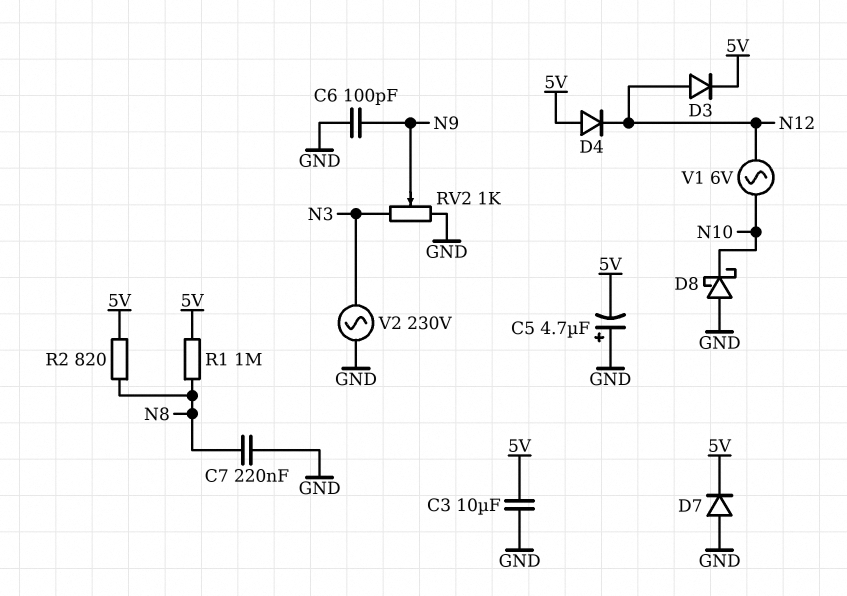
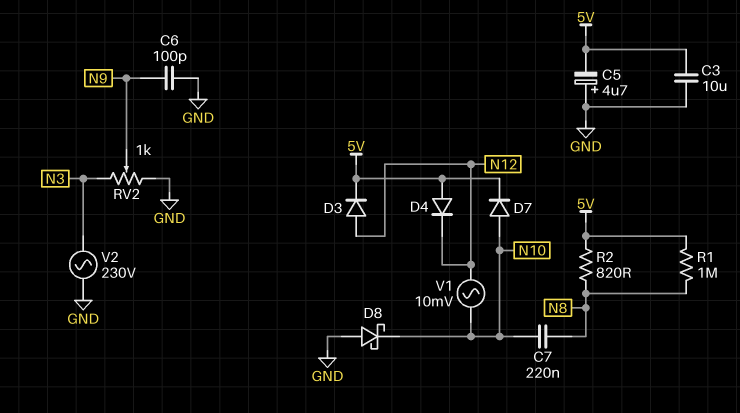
C7: 220nF (GND, N8) -> 220nF (N8, N10)
D7: diode (A GND, K 5V) -> diode (A N10, K 5V)
V1: AC 6V (N10, N12) -> AC 10mV (N10, N12)

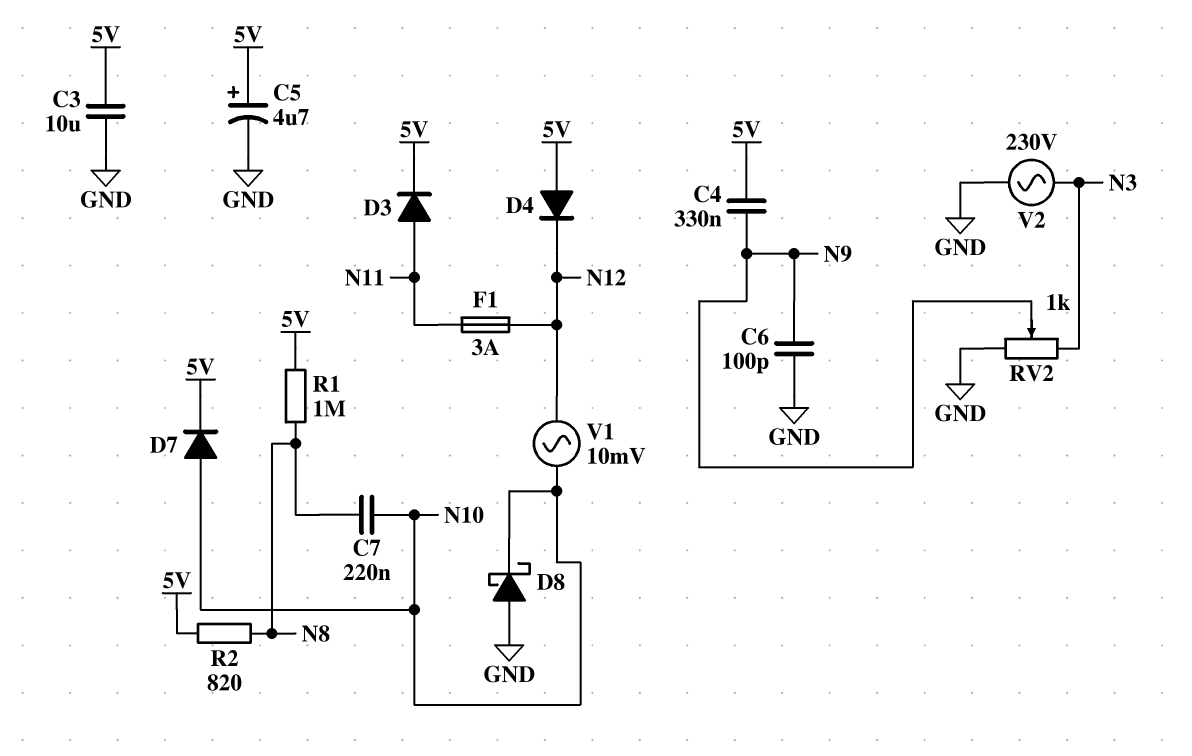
C4: none -> 330nF (5V, N9)
C5: 4.7uF (plus GND, minus 5V) -> 4.7uF (plus 5V, minus GND)
D3: diode (A N12, K 5V) -> diode (A N11, K 5V)
F1: none -> 3A (N11, N12)

